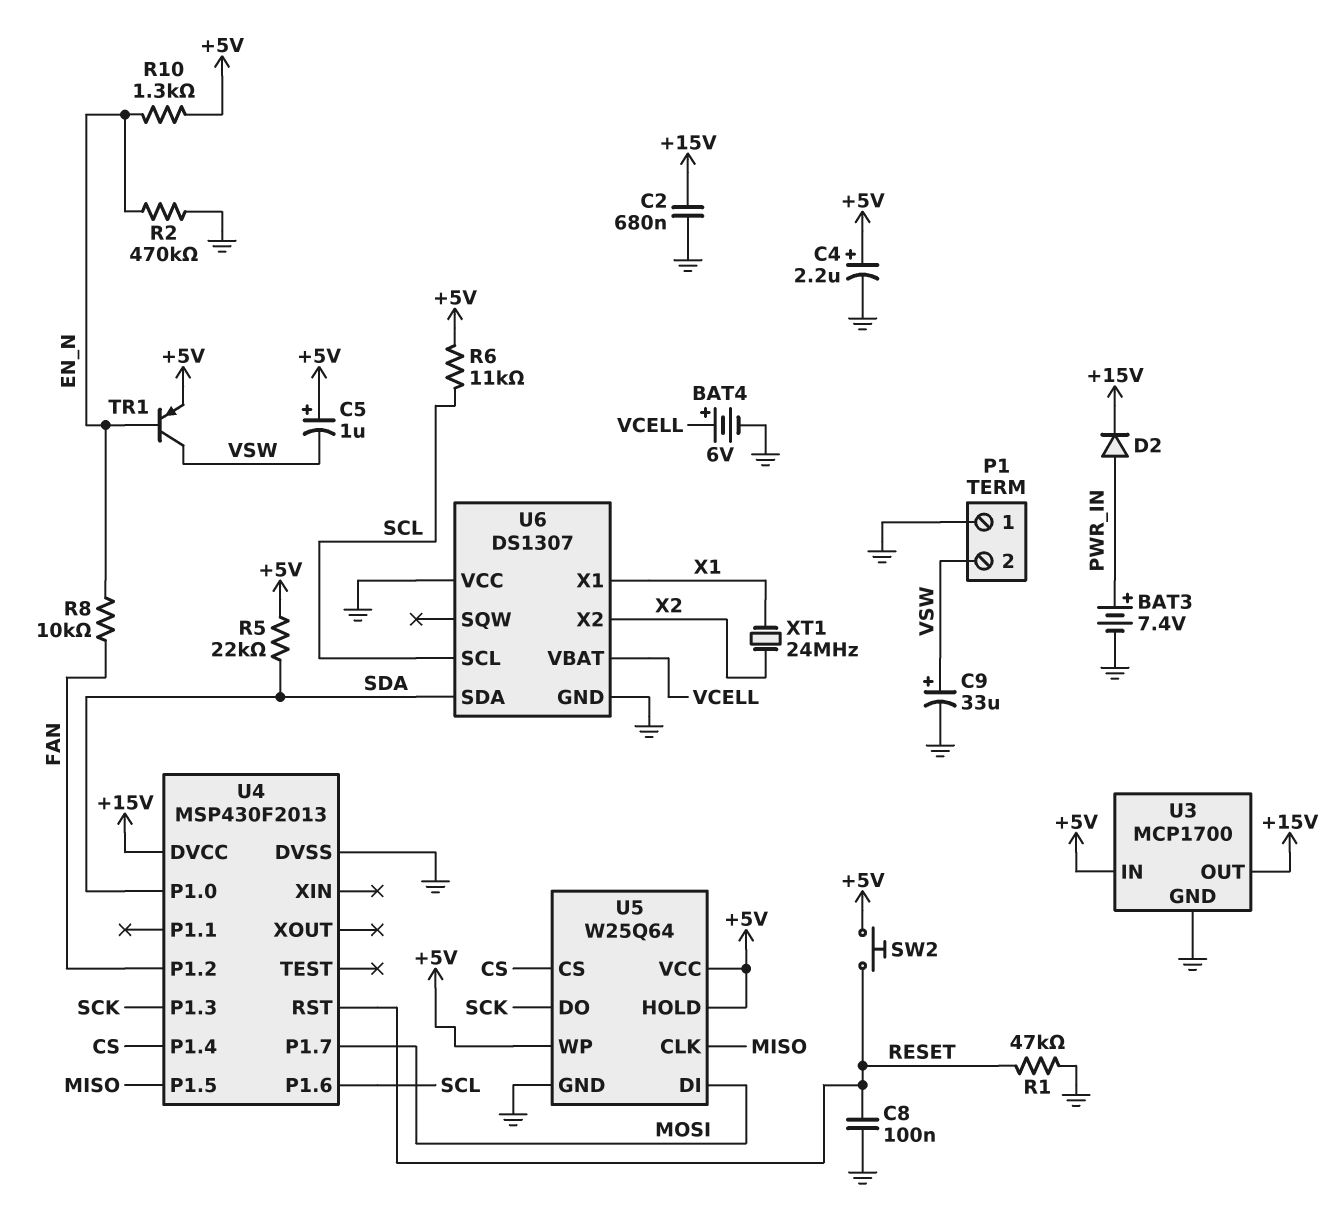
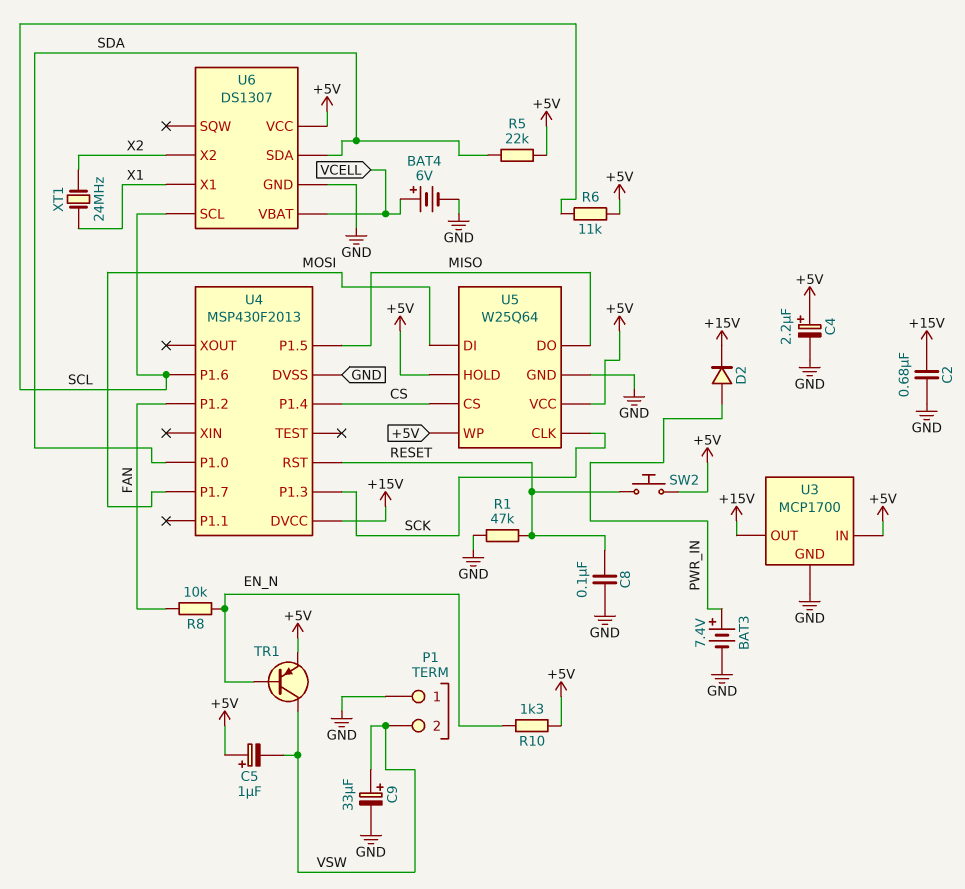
R2: 470k (EN_N, GND) -> none
U5 pin CLK: MISO -> SCK
U5 pin DO: SCK -> MISO
U6 pin VCC: GND -> +5V

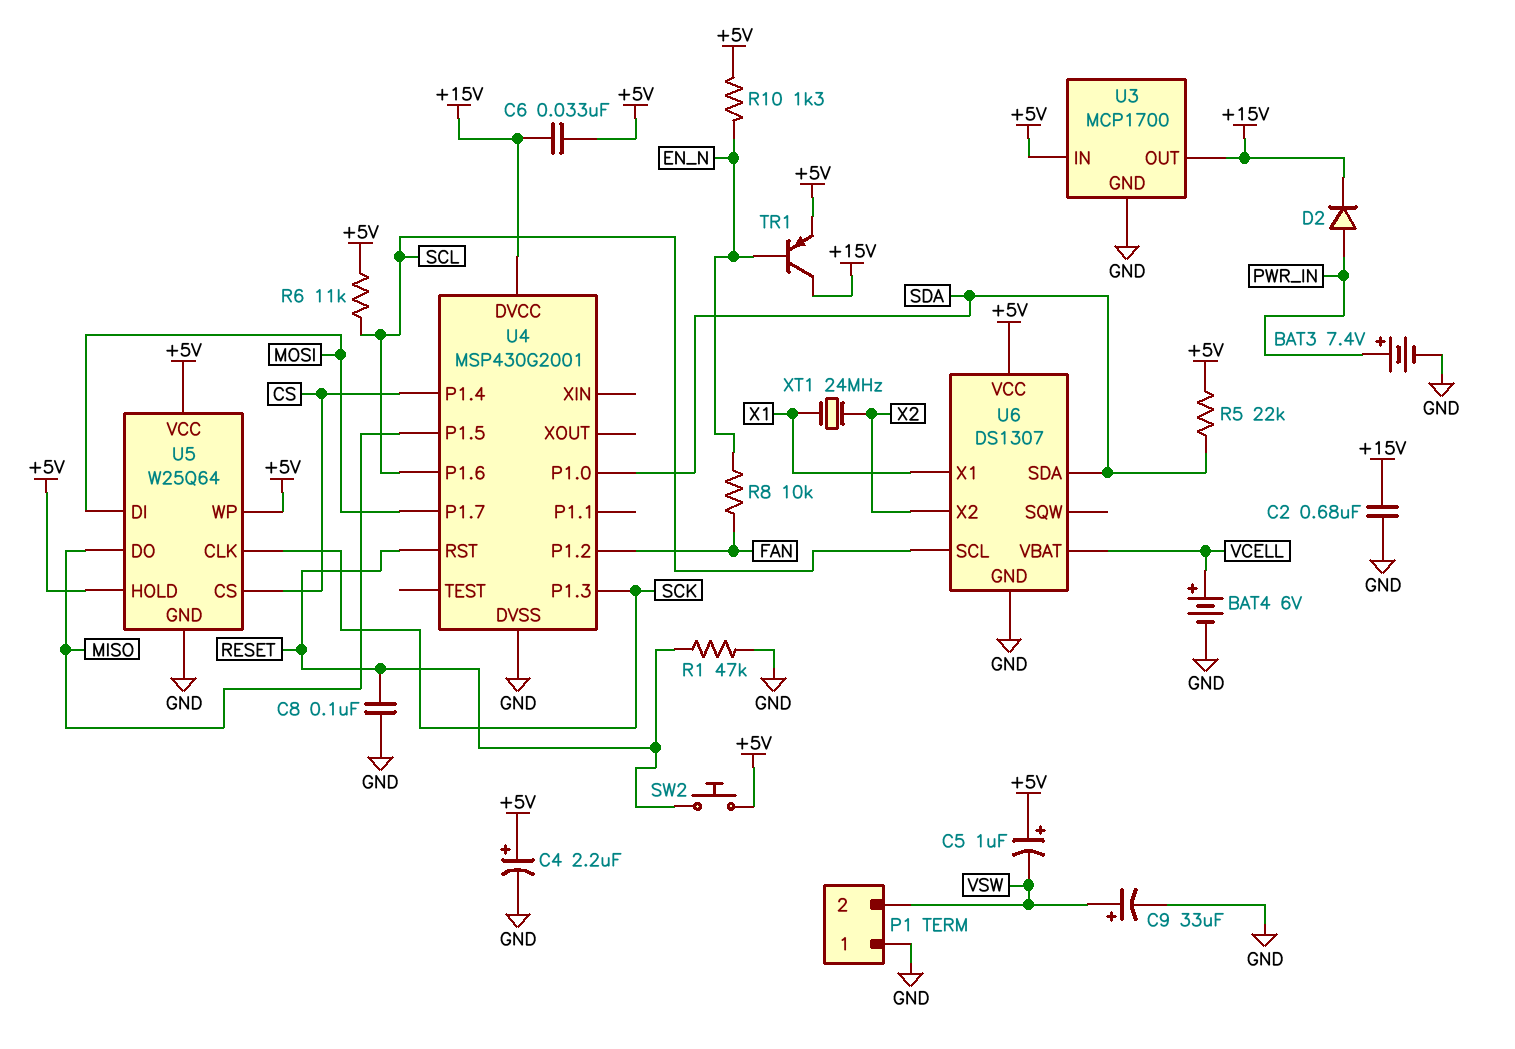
C6: none -> 33nF (+5V, +15V)
TR1: PNP (B EN_N, C VSW, E +5V) -> PNP (B EN_N, C +15V, E +5V)
U4: MSP430F2013 -> MSP430G2001

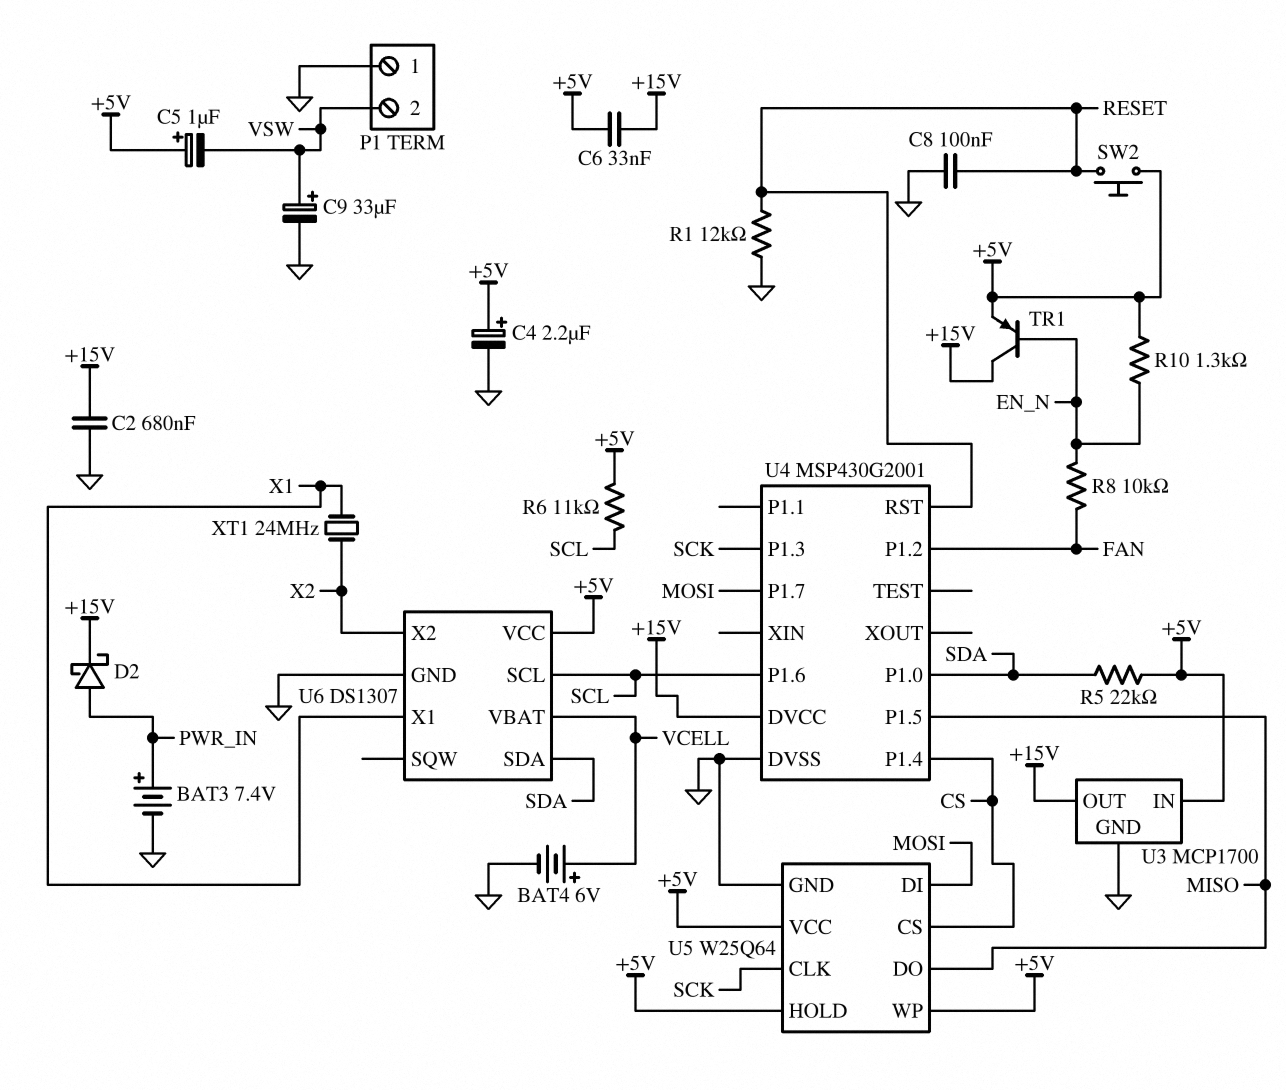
D2: diode (A PWR_IN, K +15V) -> schottky (A PWR_IN, K +15V)
R1: 47k (GND, RESET) -> 12k (GND, RESET)

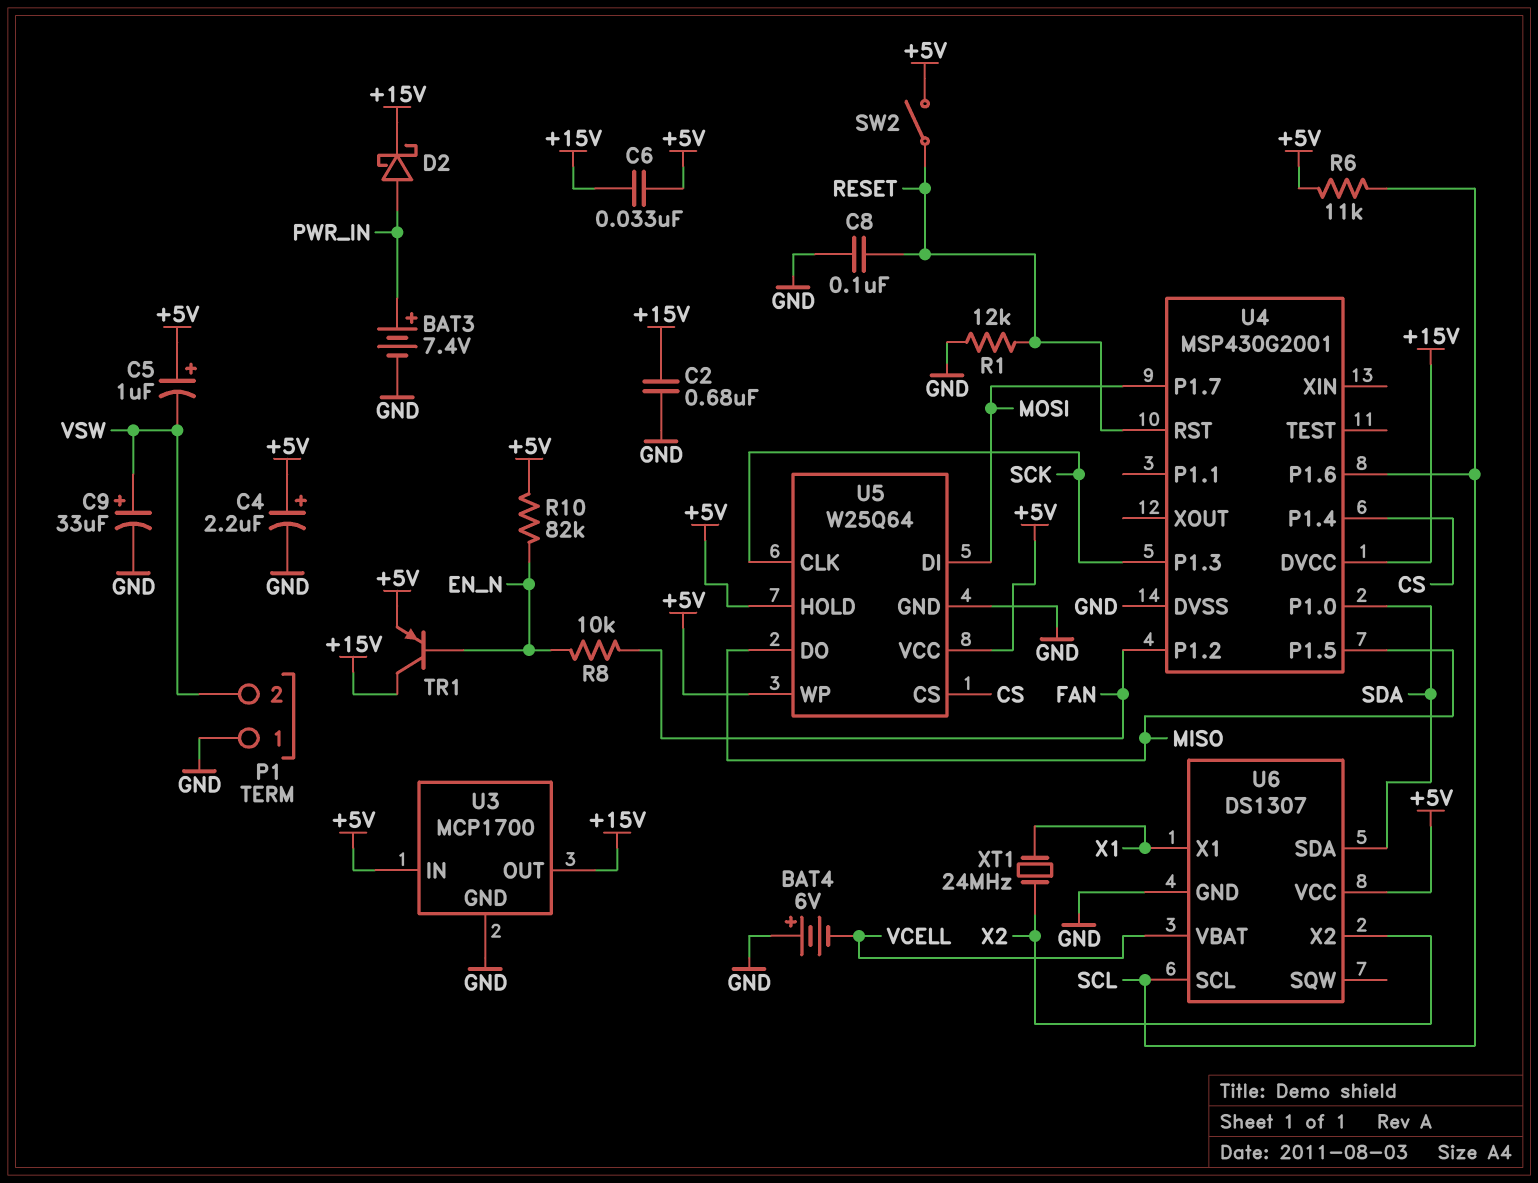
BAT4: 6V (plus VCELL, minus GND) -> 6V (plus GND, minus VCELL)
R5: 22k (+5V, SDA) -> none
R10: 1.3k (+5V, EN_N) -> 82k (+5V, EN_N)
SW2: button (+5V, RESET) -> switch (+5V, RESET)

